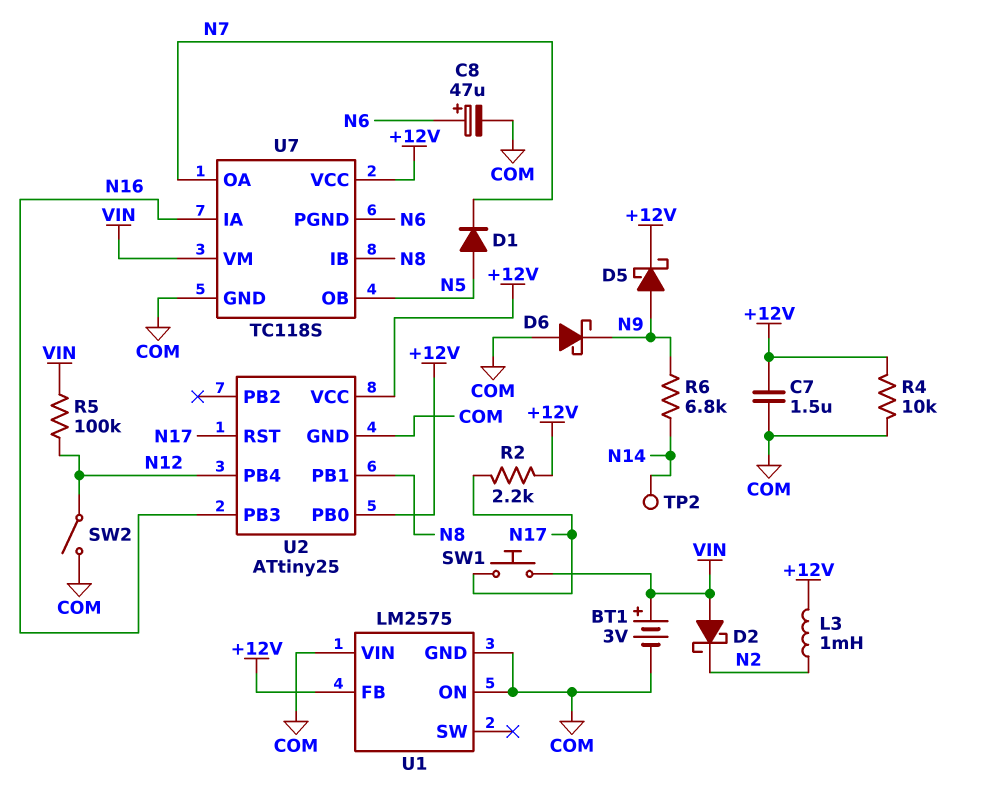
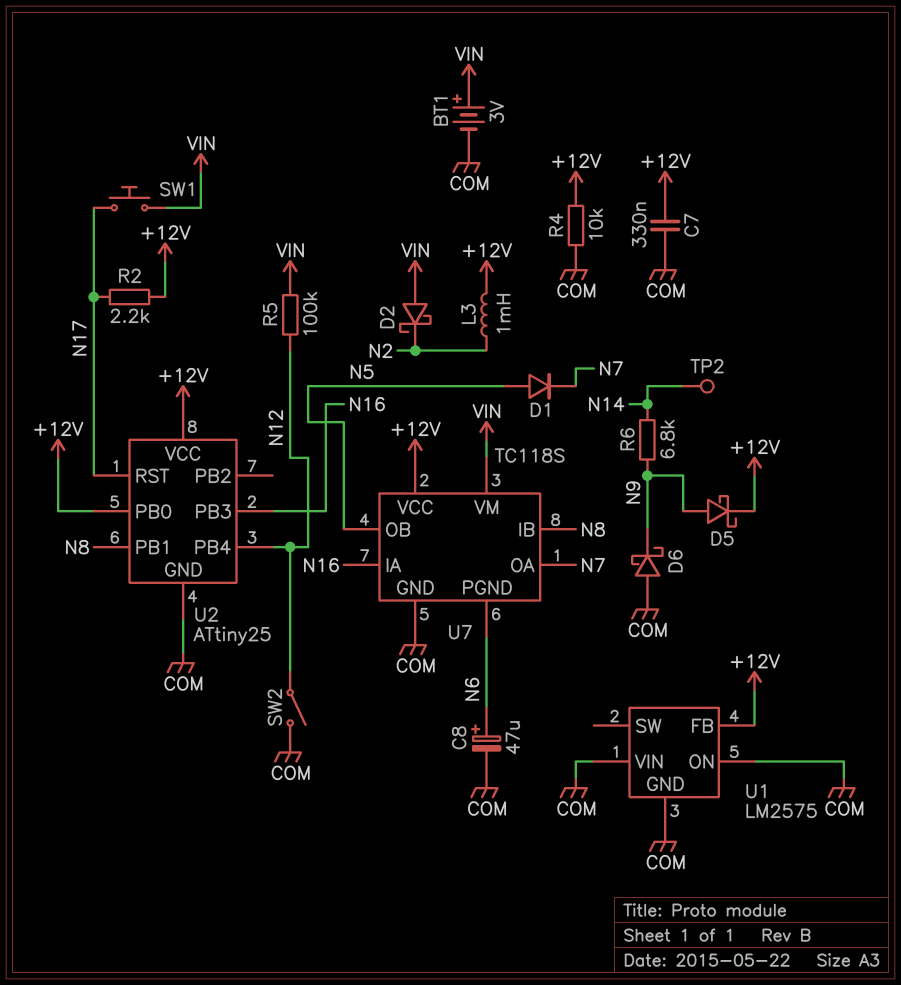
C7: 1.5uF (+12V, COM) -> 330nF (+12V, COM)

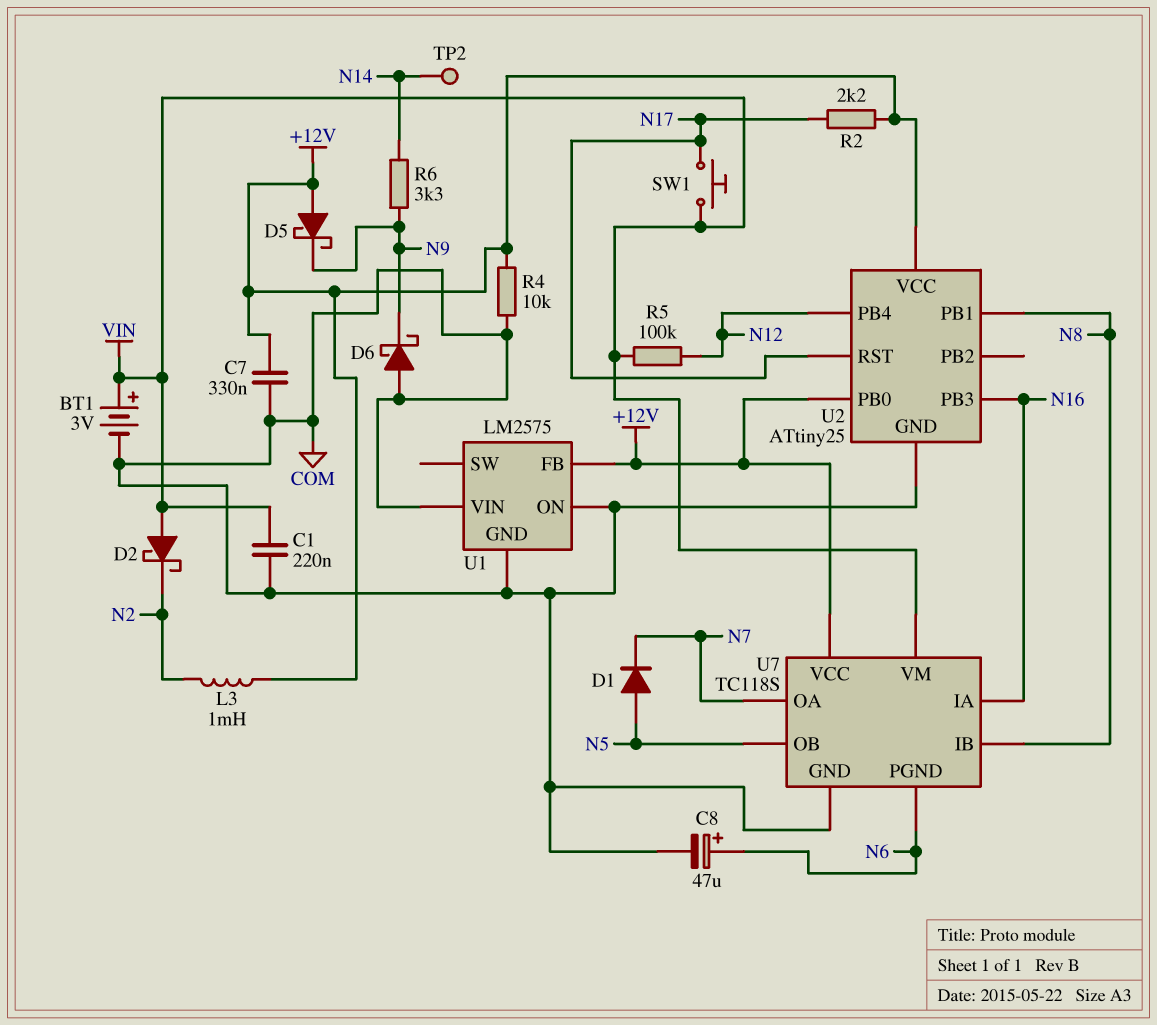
C1: none -> 220nF (COM, VIN)
D5: schottky (A N9, K +12V) -> schottky (A +12V, K N9)
R6: 6.8k (N9, N14) -> 3.3k (N9, N14)
SW2: switch (COM, N12) -> none

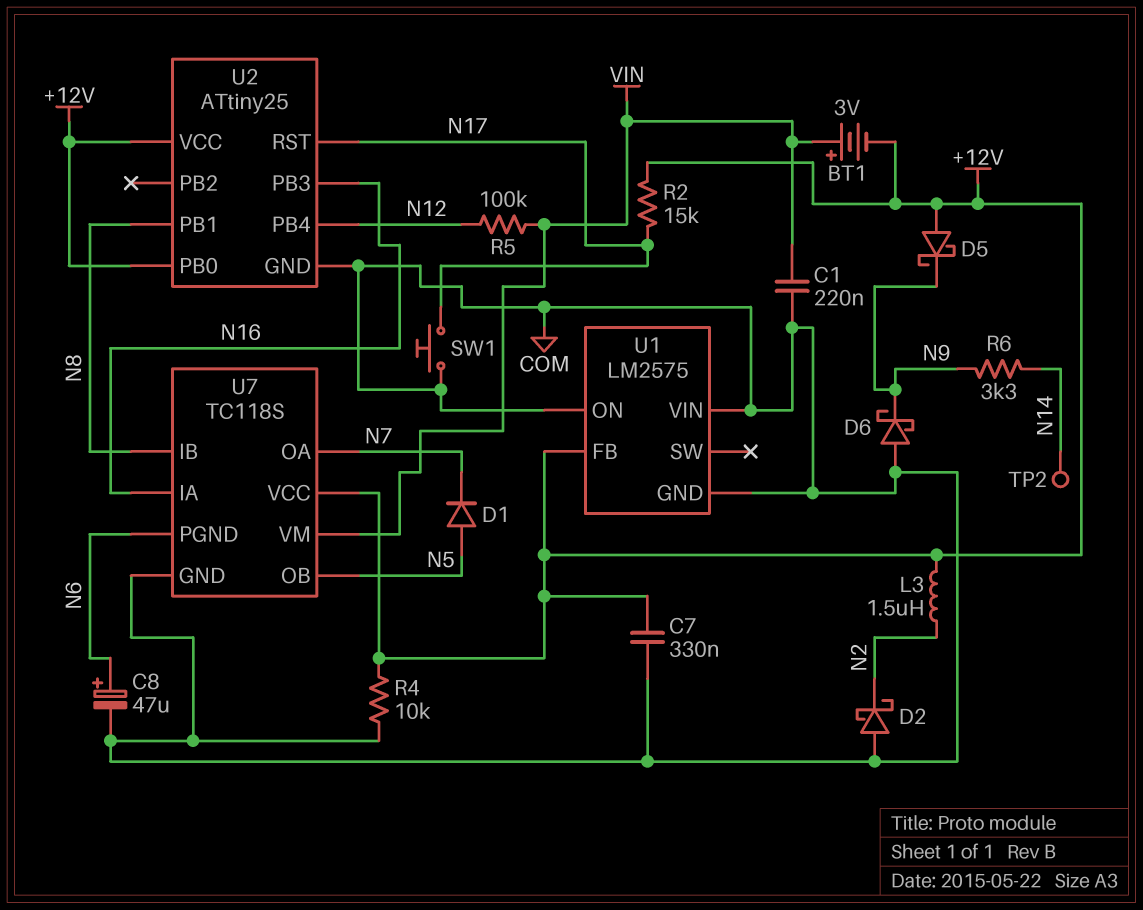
BT1: 3V (plus VIN, minus COM) -> 3V (plus VIN, minus +12V)
D2: schottky (A VIN, K N2) -> schottky (A COM, K N2)
L3: 1mH (+12V, N2) -> 1.5uH (+12V, N2)
R2: 2.2k (+12V, N17) -> 15k (+12V, N17)
SW1: button (N17, VIN) -> button (COM, N17)

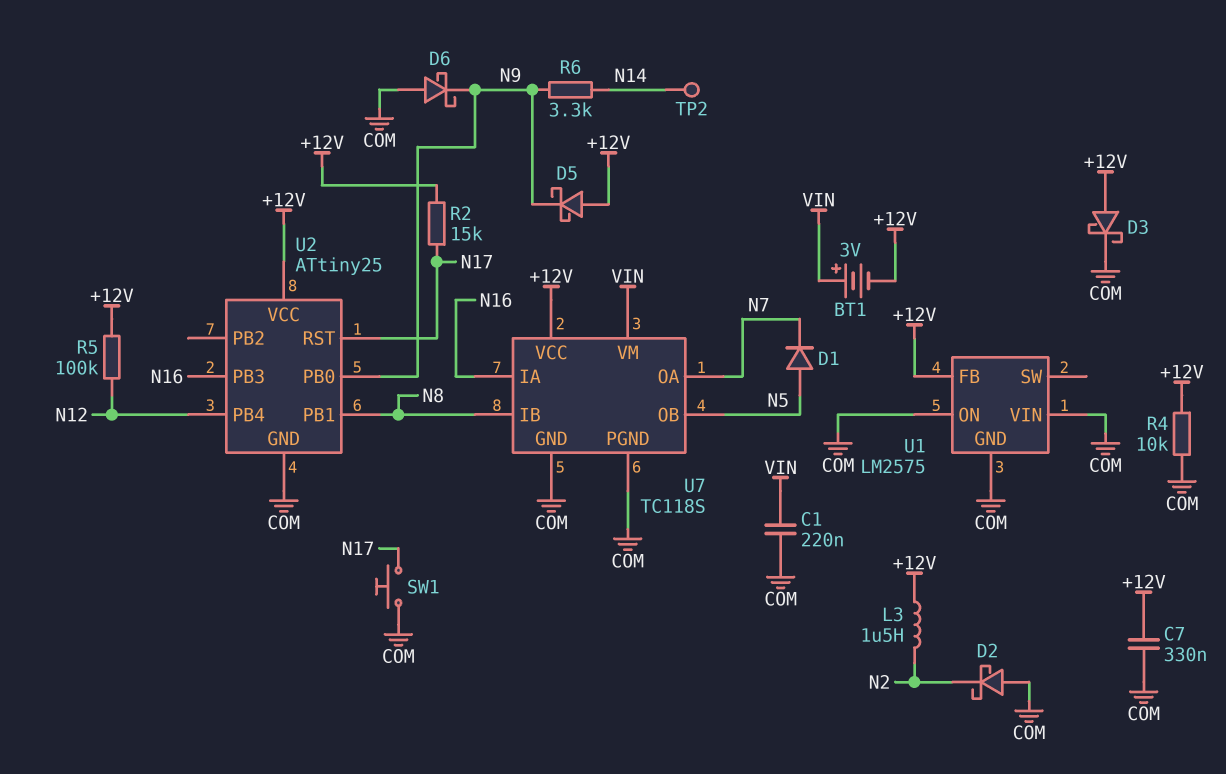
C8: 47uF (plus N6, minus COM) -> none
D3: none -> schottky (A +12V, K COM)
R5: 100k (N12, VIN) -> 100k (+12V, N12)
U2 pin PB0: +12V -> N9
U7 pin PGND: N6 -> COM

